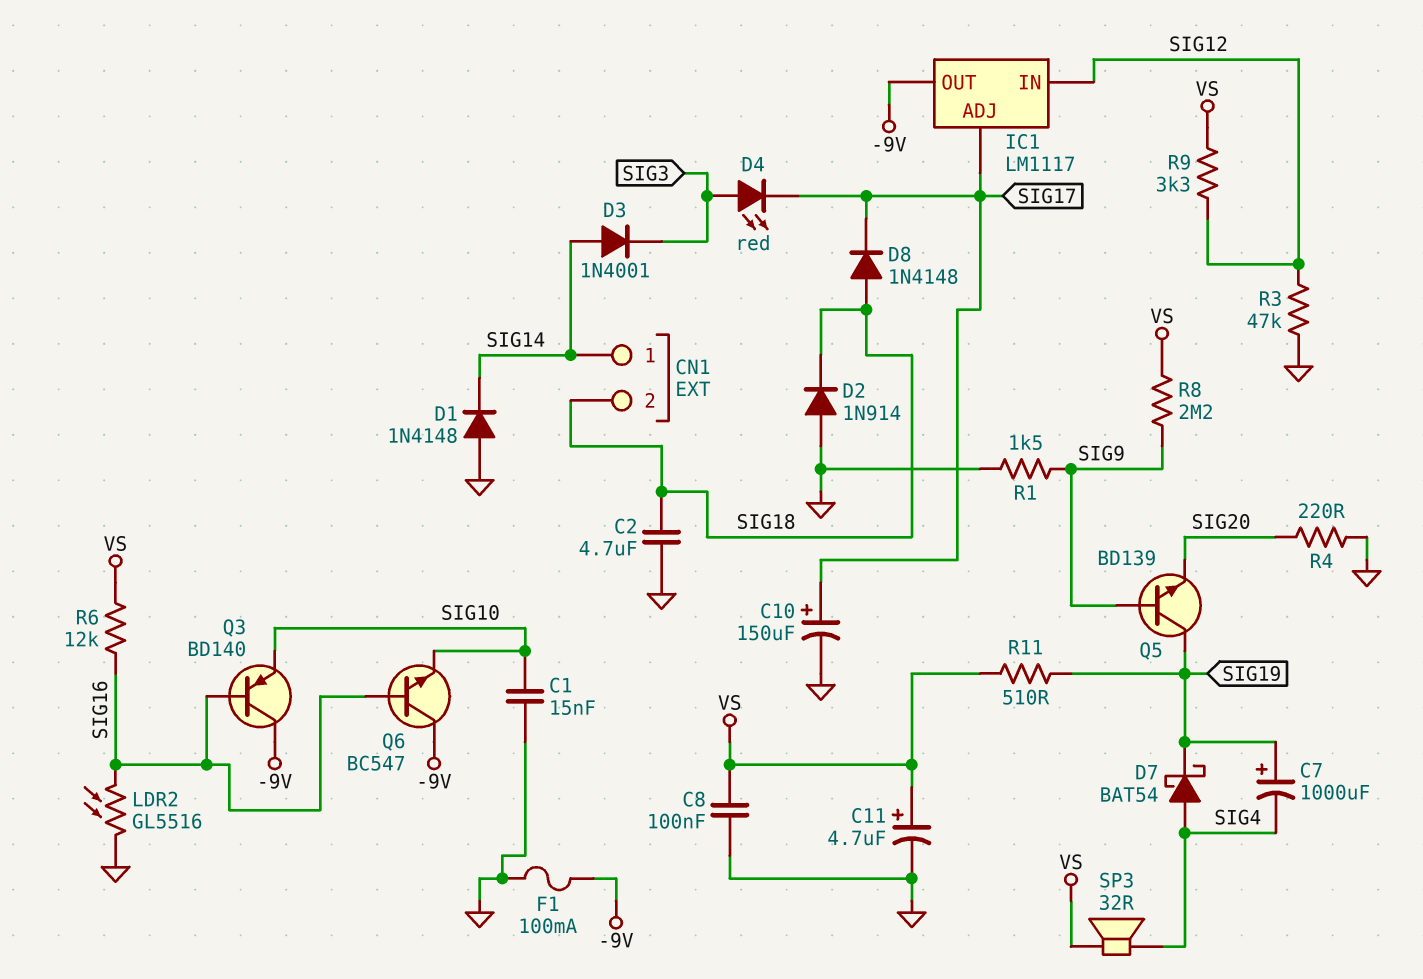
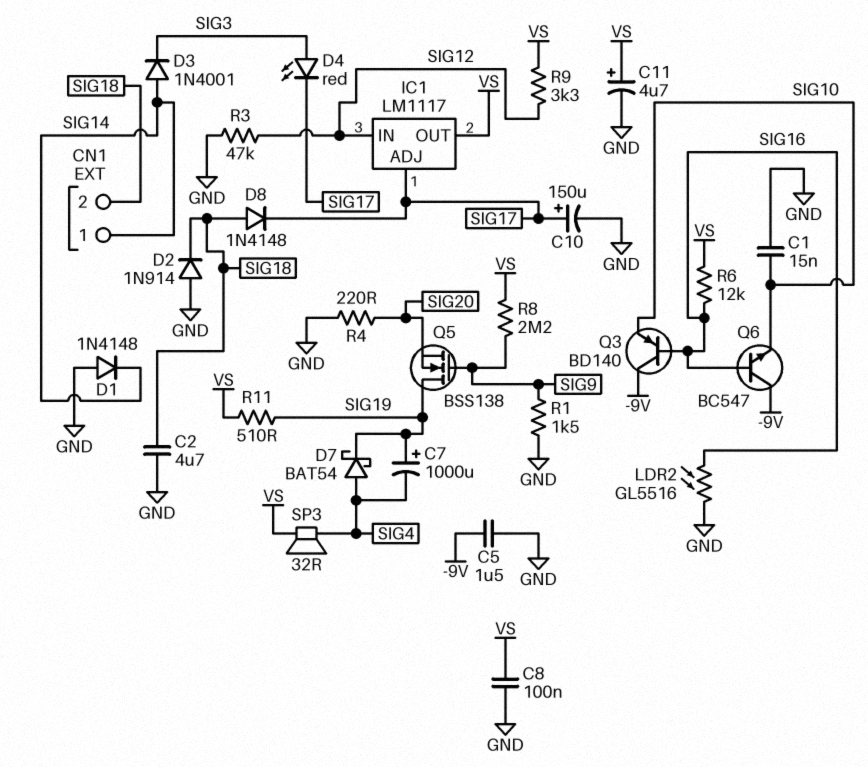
C5: none -> 1.5uF (-9V, GND)
F1: 100mA (-9V, GND) -> none
IC1 pin OUT: -9V -> VS
Q5: NPN BD139 (B SIG9, C SIG19, E SIG20) -> NMOS BSS138 (G SIG9, D SIG19, S SIG20)

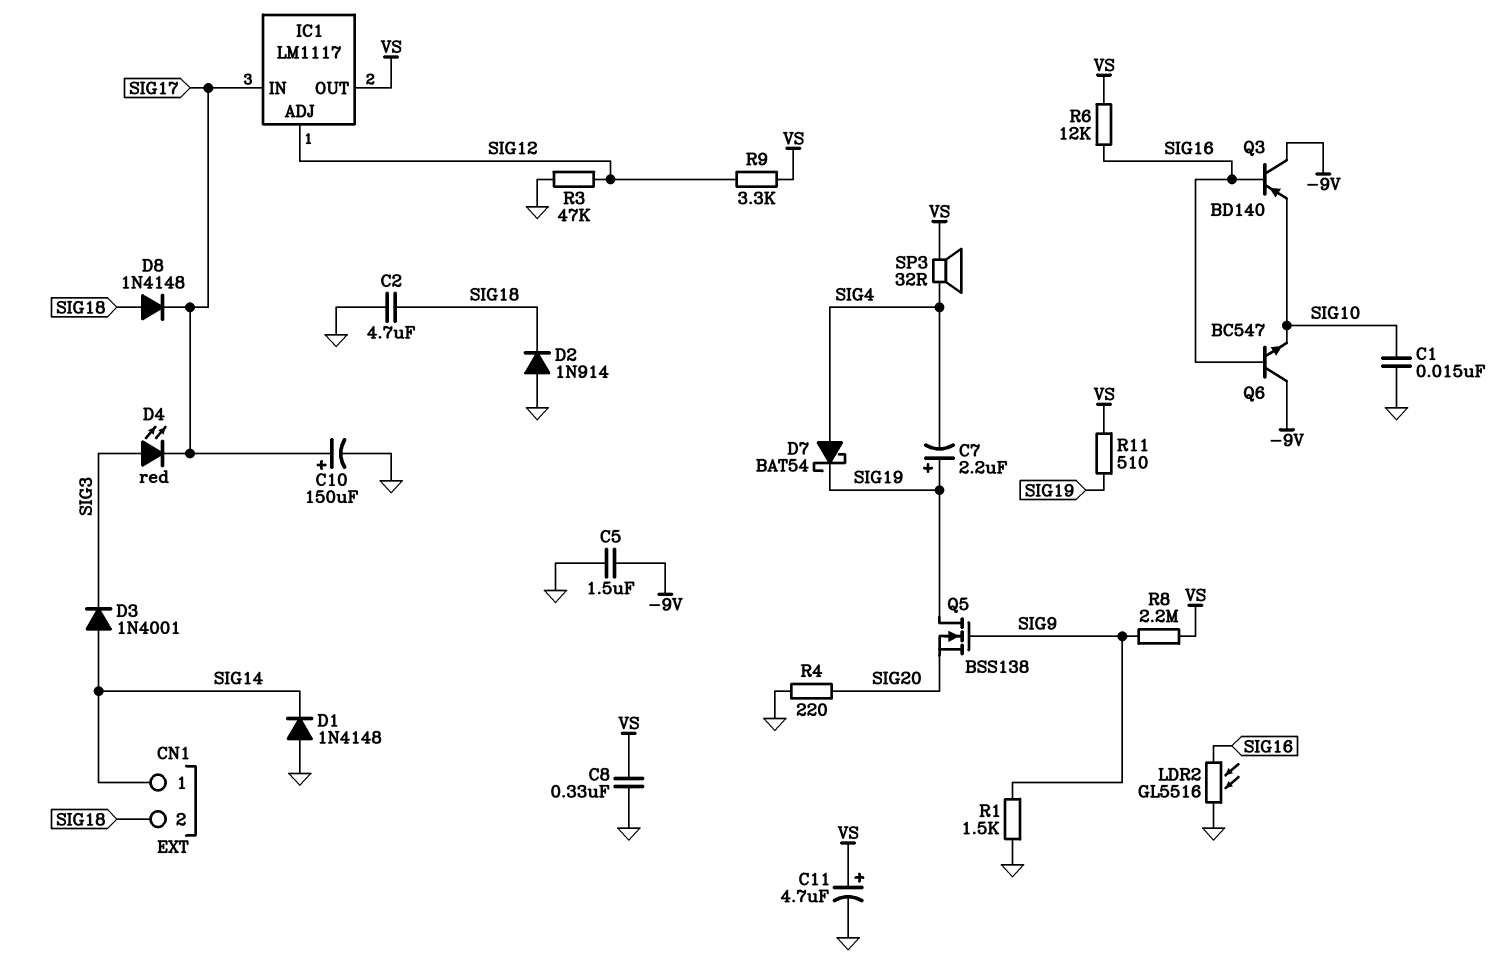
C7: 1000uF (plus SIG19, minus SIG4) -> 2.2uF (plus SIG19, minus SIG4)
C8: 100nF (GND, VS) -> 330nF (GND, VS)
IC1 pin ADJ: SIG17 -> SIG12
IC1 pin IN: SIG12 -> SIG17

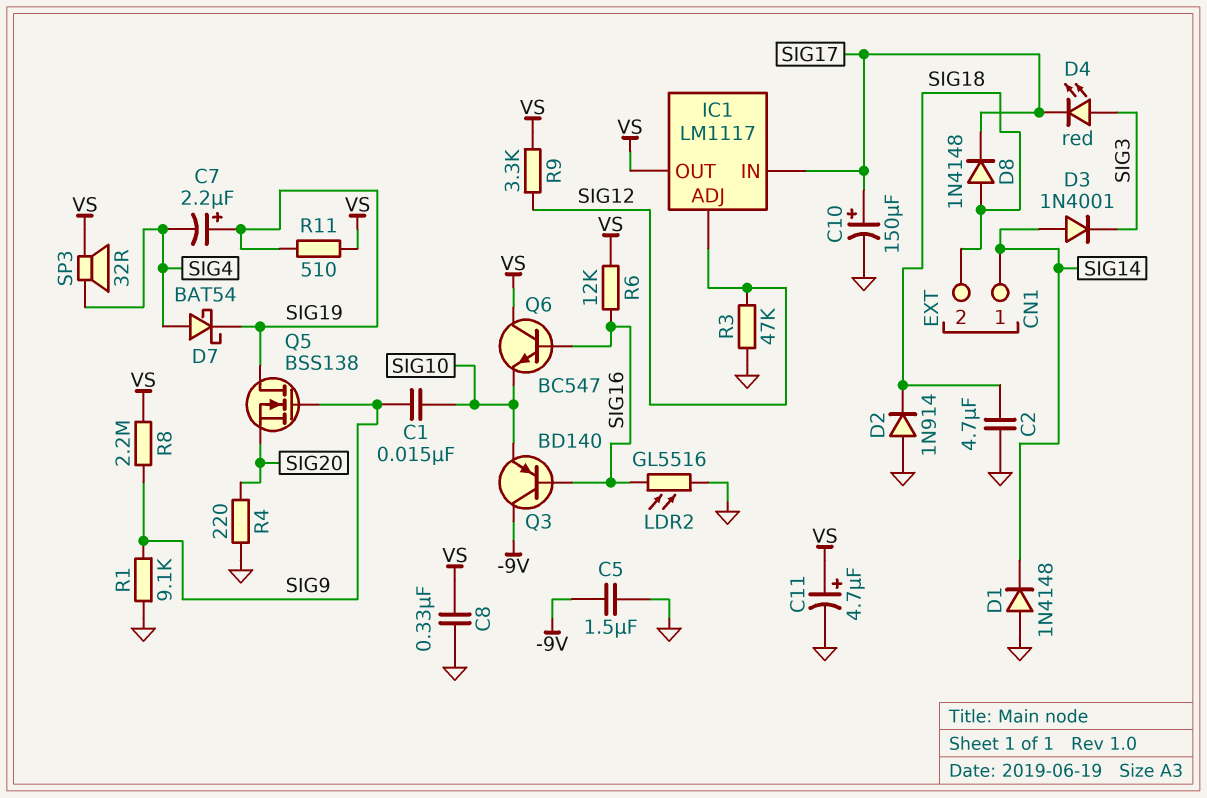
C1: 15nF (GND, SIG10) -> 15nF (SIG9, SIG10)
Q6: NPN BC547 (B SIG16, C -9V, E SIG10) -> NPN BC547 (B SIG16, C VS, E SIG10)
R1: 1.5k (GND, SIG9) -> 9.1k (GND, SIG9)

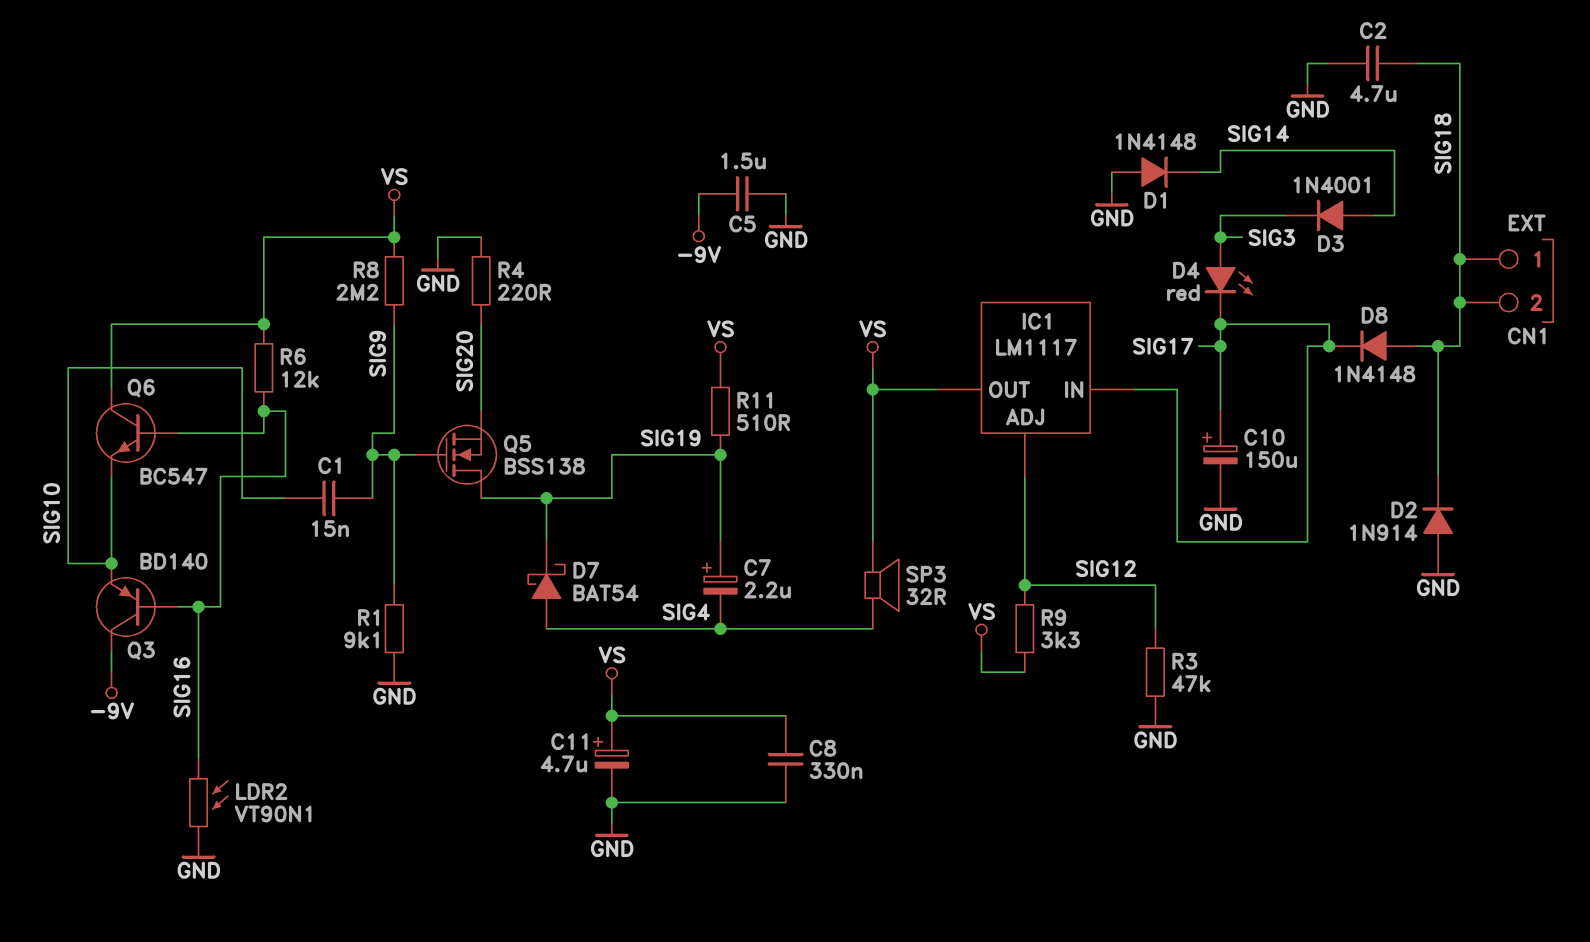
CN1 pin 1: SIG14 -> SIG18
LDR2: GL5516 (GND, SIG16) -> VT90N1 (GND, SIG16)

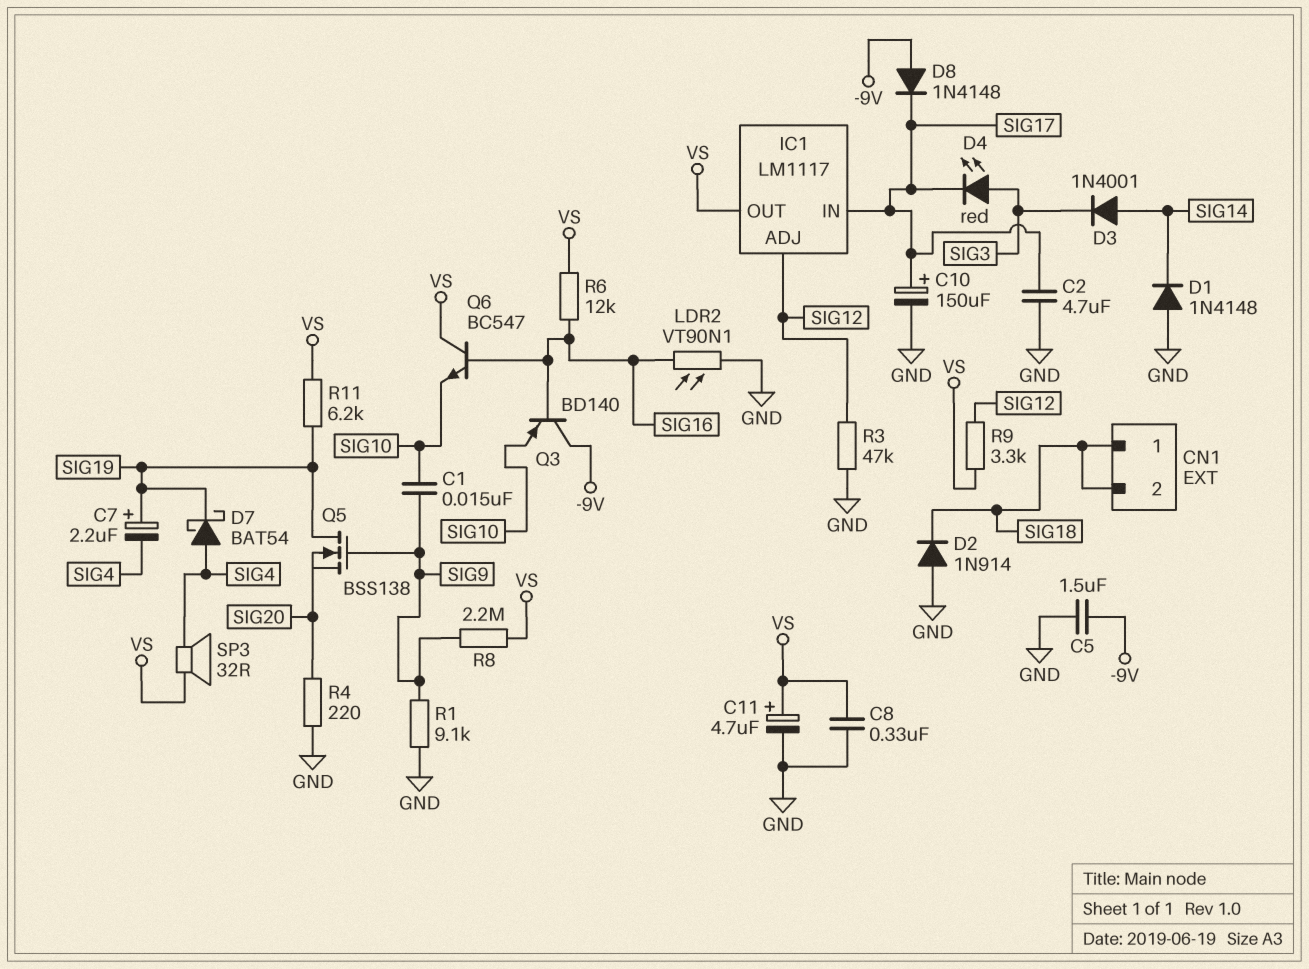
C2: 4.7uF (GND, SIG18) -> 4.7uF (GND, SIG17)
D8: diode 1N4148 (A SIG18, K SIG17) -> diode 1N4148 (A -9V, K SIG17)
R11: 510 (SIG19, VS) -> 6.2k (SIG19, VS)

